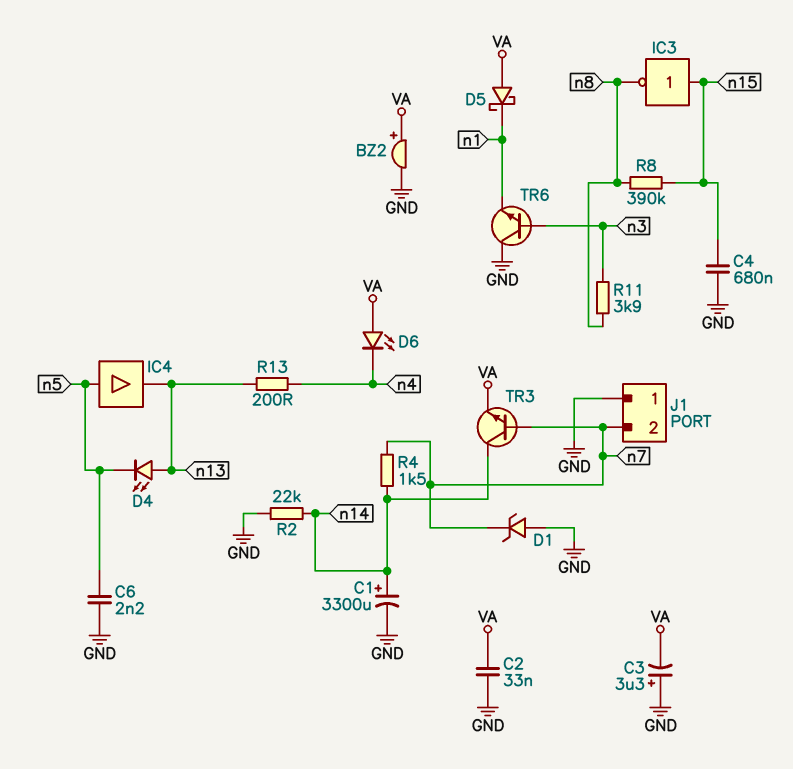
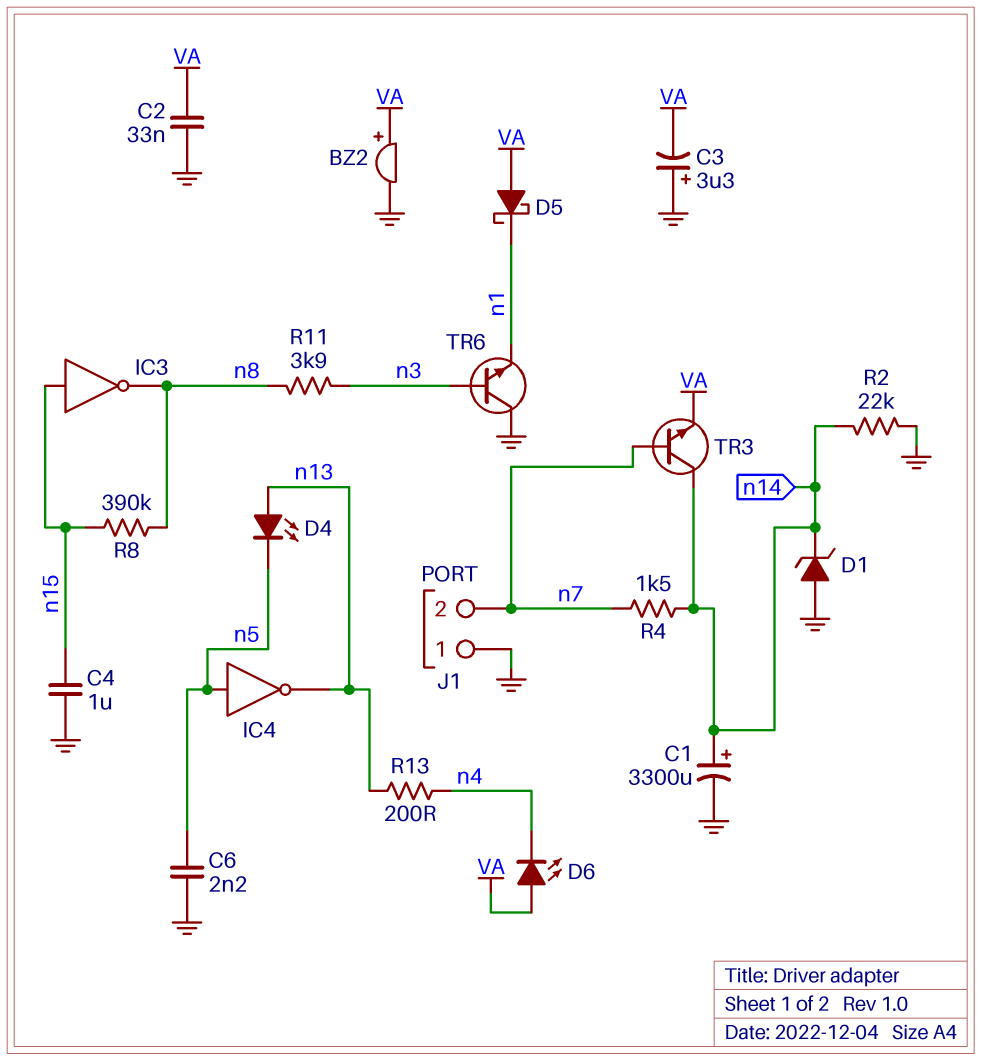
C4: 680nF (GND, n15) -> 1uF (GND, n15)
D1: zener (A GND, K n7) -> zener (A GND, K n14)
IC4: buffer (in n5, out n13) -> NOT (in n5, out n13)

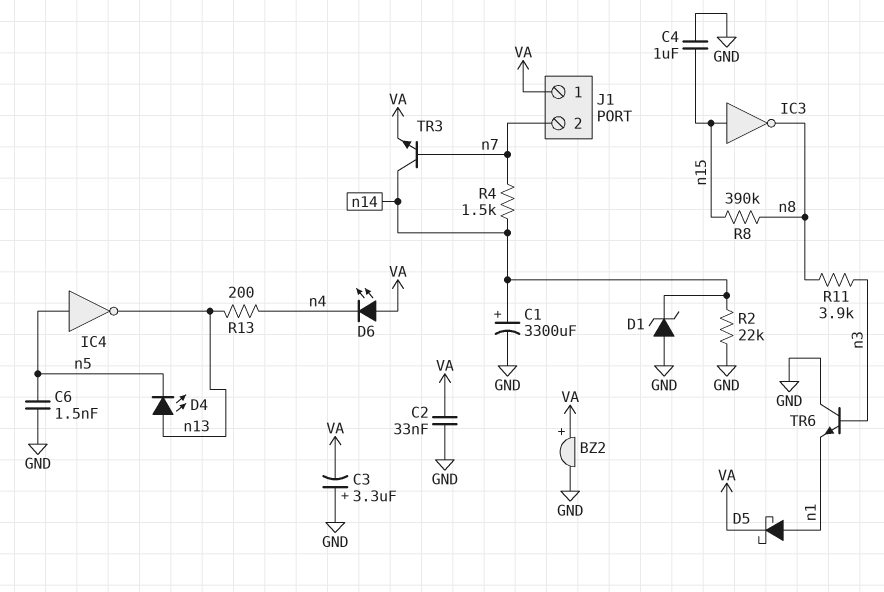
C6: 2.2nF (GND, n5) -> 1.5nF (GND, n5)
D5: schottky (A VA, K n1) -> schottky (A n1, K VA)
J1 pin 1: GND -> VA

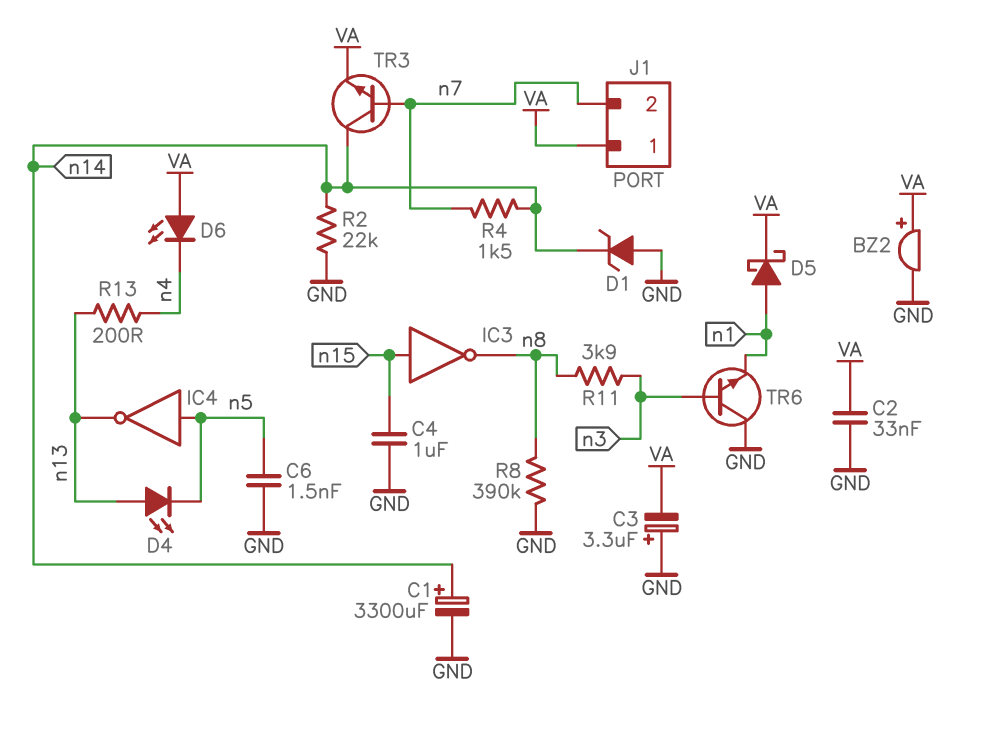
R8: 390k (n8, n15) -> 390k (GND, n8)

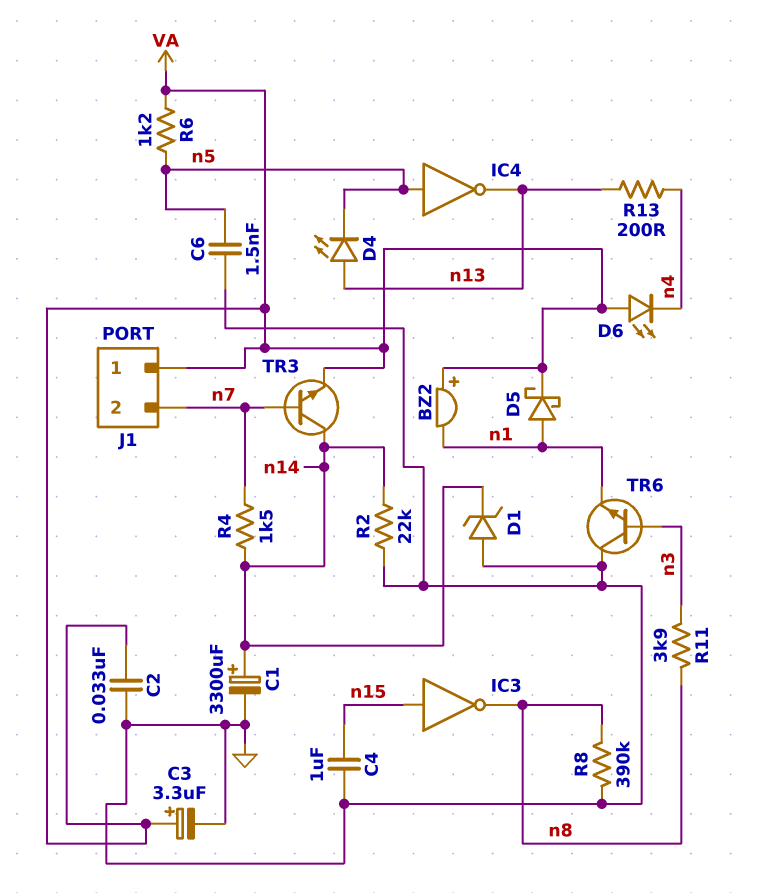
BZ2: buzzer (plus VA, minus GND) -> buzzer (plus VA, minus n1)
C3: 3.3uF (plus GND, minus VA) -> 3.3uF (plus VA, minus GND)
R6: none -> 1.2k (VA, n5)

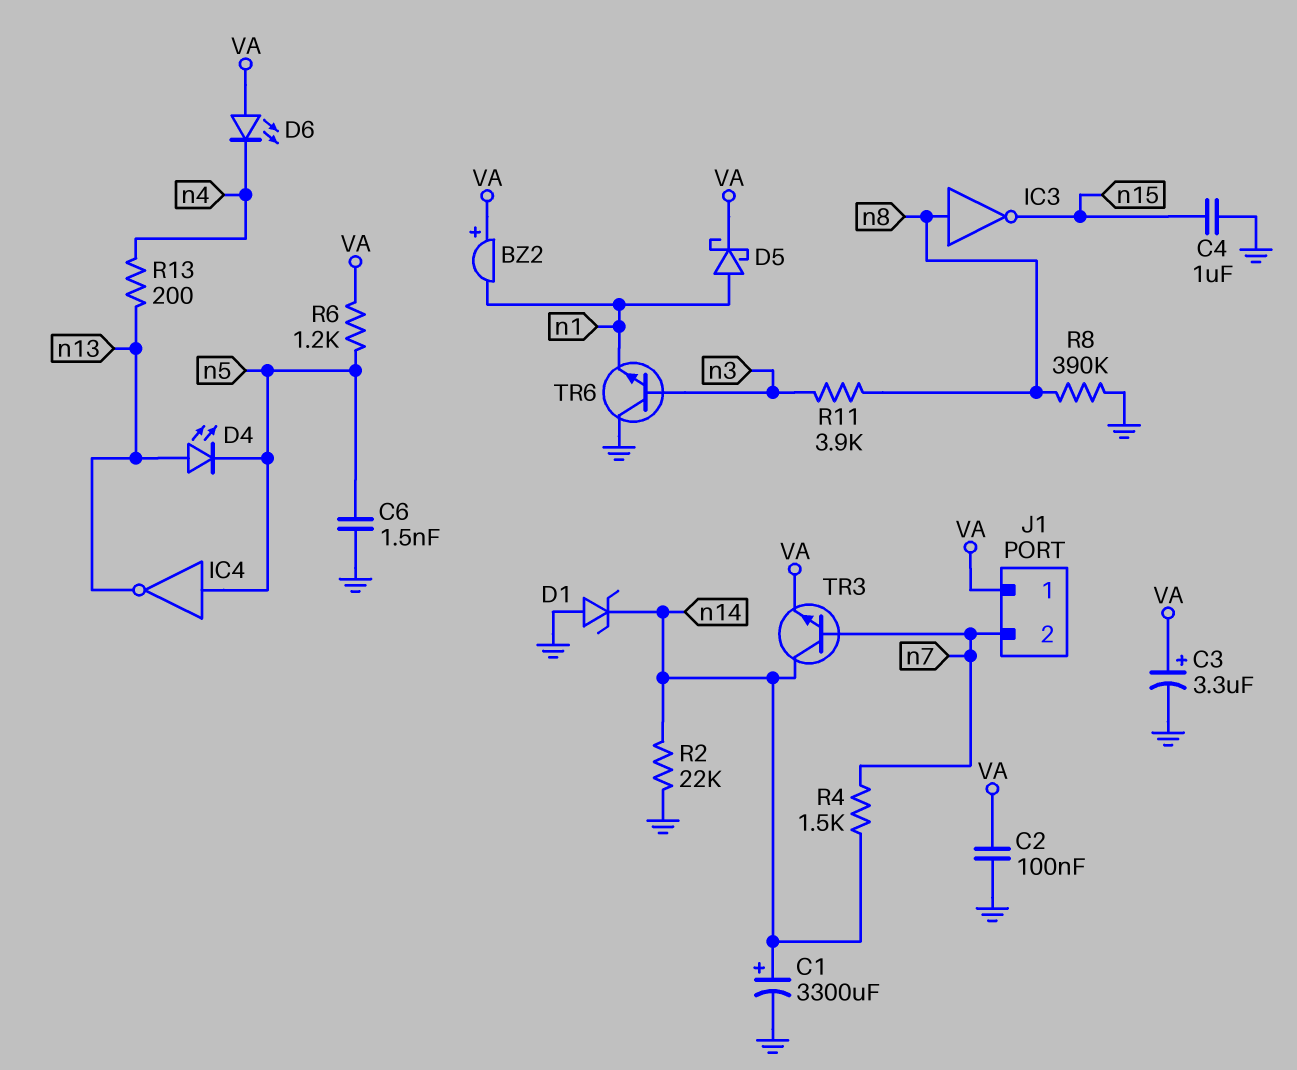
C2: 33nF (GND, VA) -> 100nF (GND, VA)
IC3: NOT (in n15, out n8) -> NOT (in n8, out n15)

